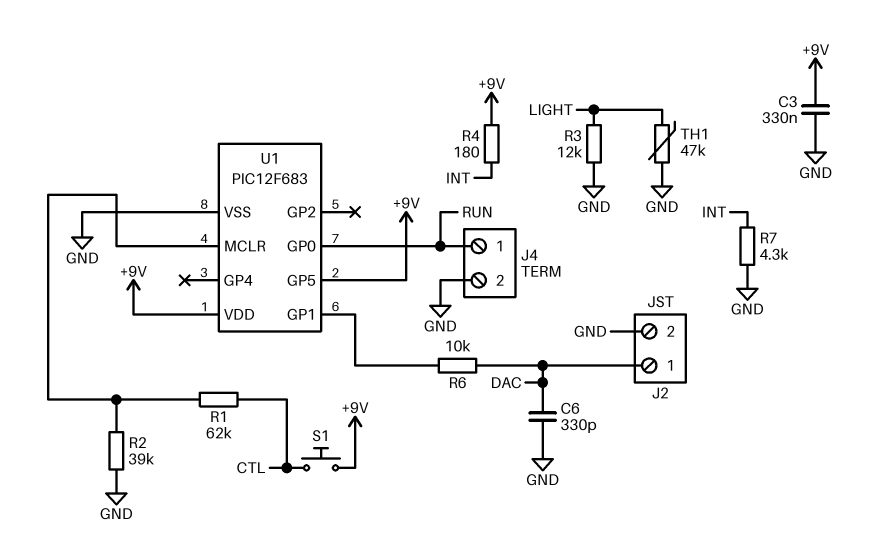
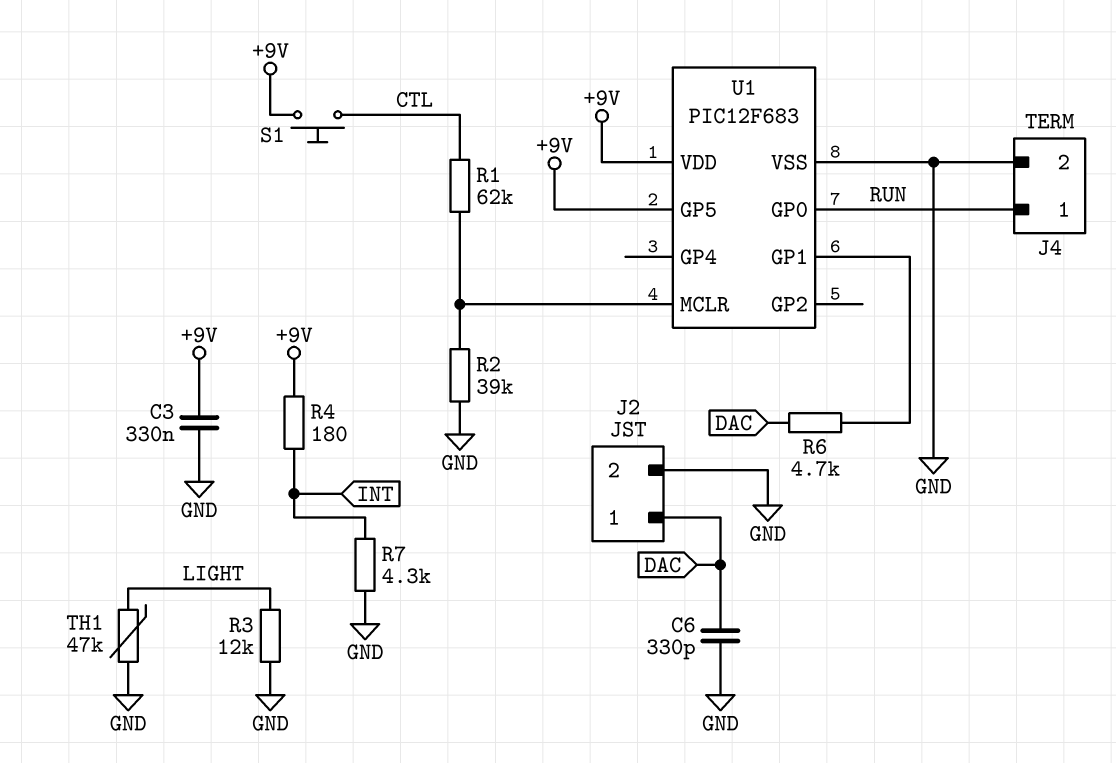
R6: 10k (DAC, U1/GP1) -> 4.7k (DAC, U1/GP1)

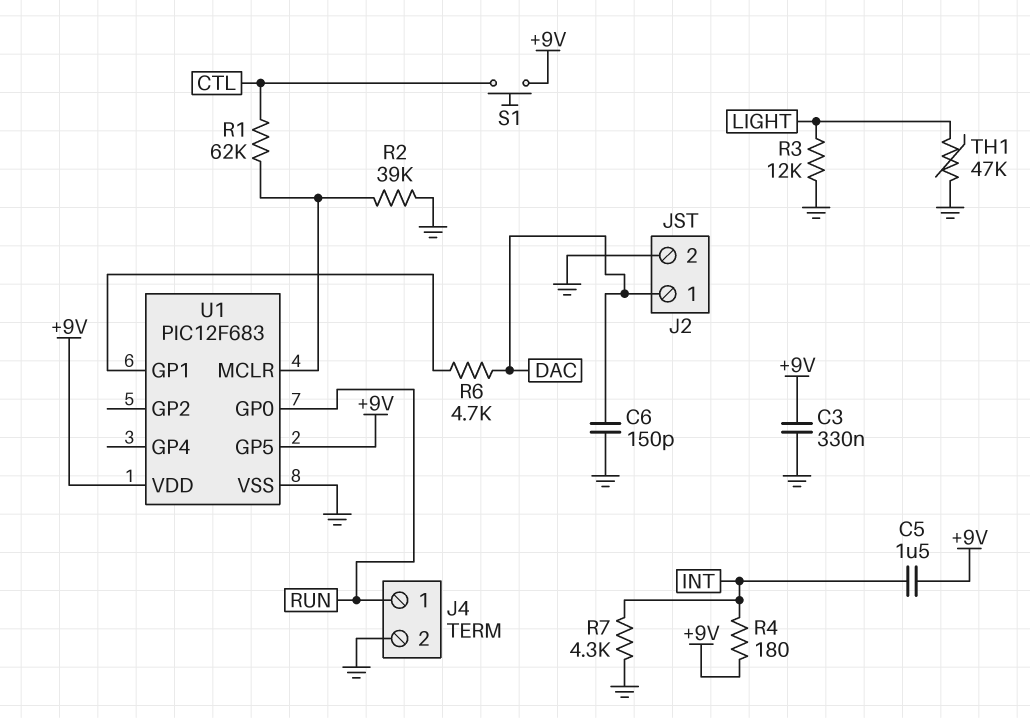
C5: none -> 1.5uF (+9V, INT)
C6: 330pF (DAC, GND) -> 150pF (DAC, GND)

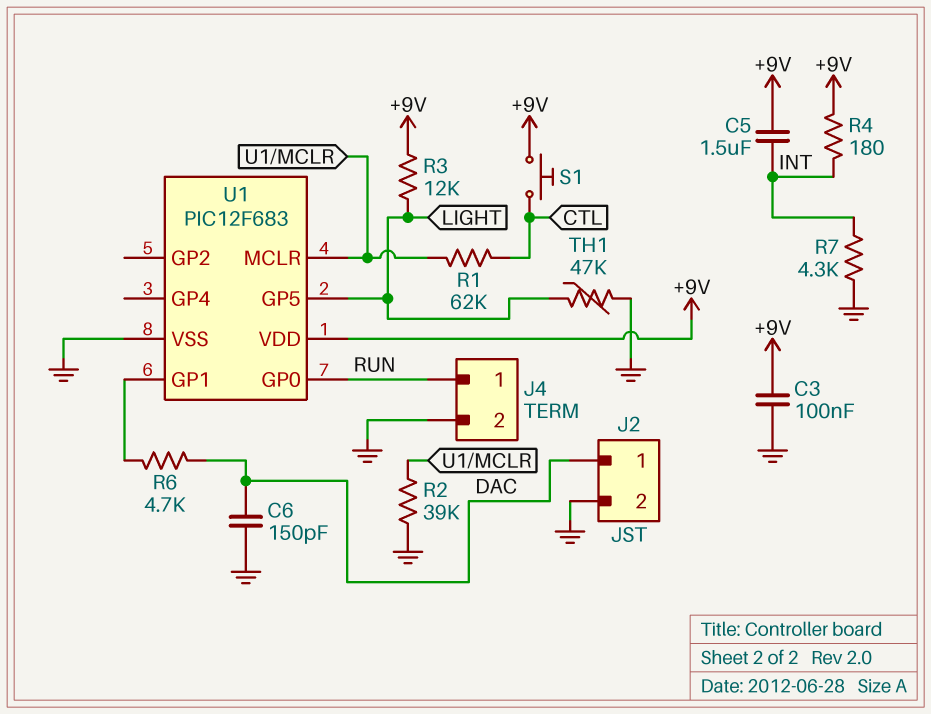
C3: 330nF (+9V, GND) -> 100nF (+9V, GND)
R3: 12k (GND, LIGHT) -> 12k (+9V, LIGHT)
U1 pin GP5: +9V -> LIGHT

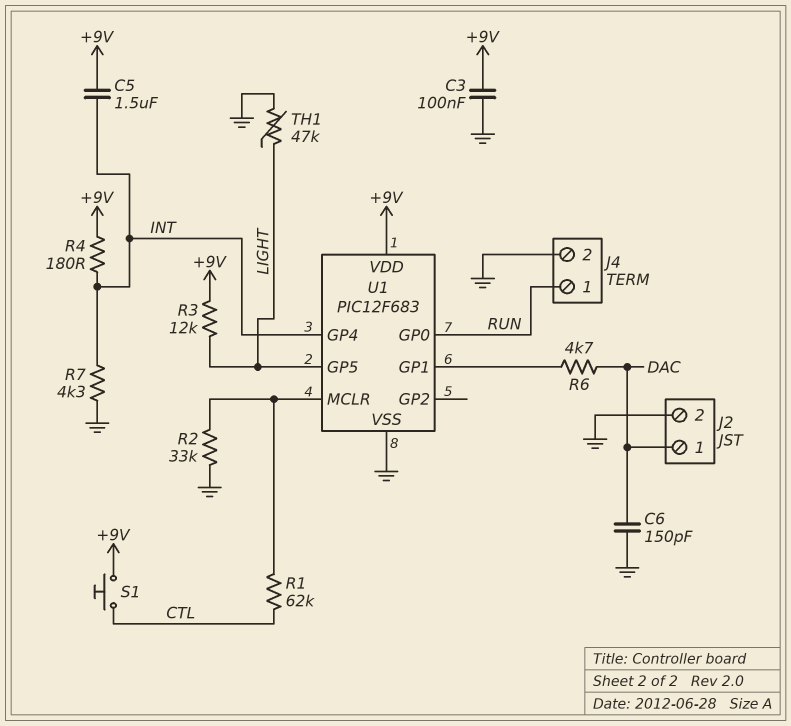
R2: 39k (GND, U1/MCLR) -> 33k (GND, U1/MCLR)
U1 pin GP4: none -> INT

